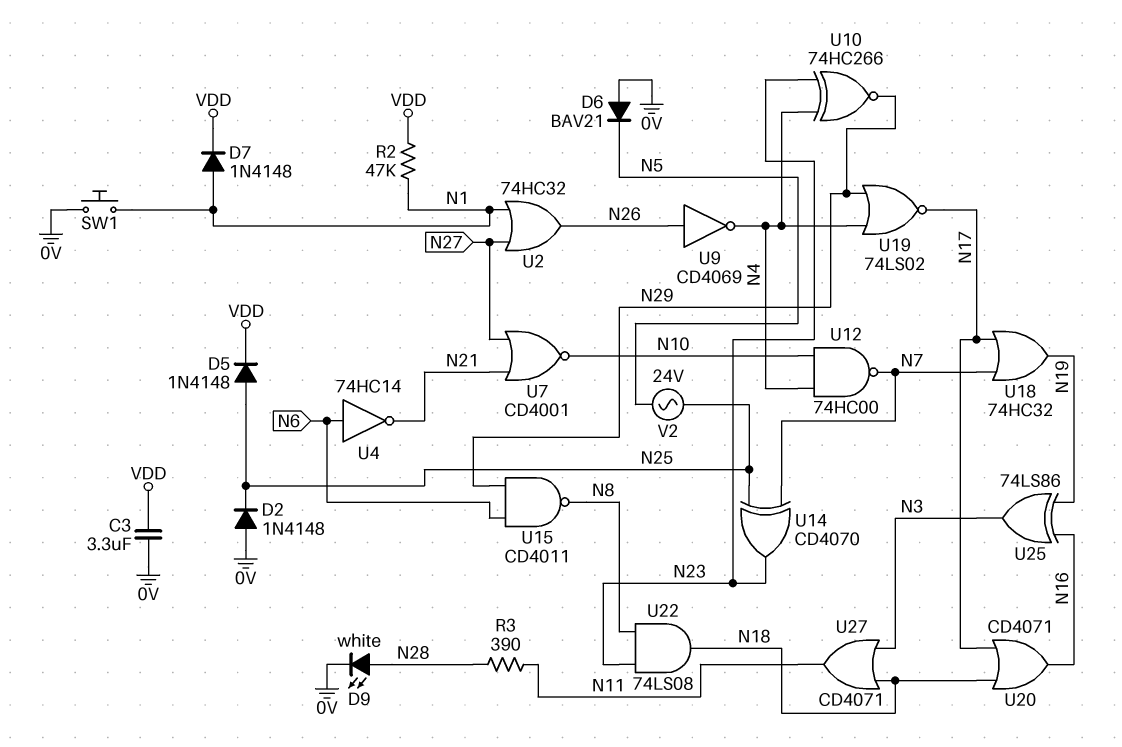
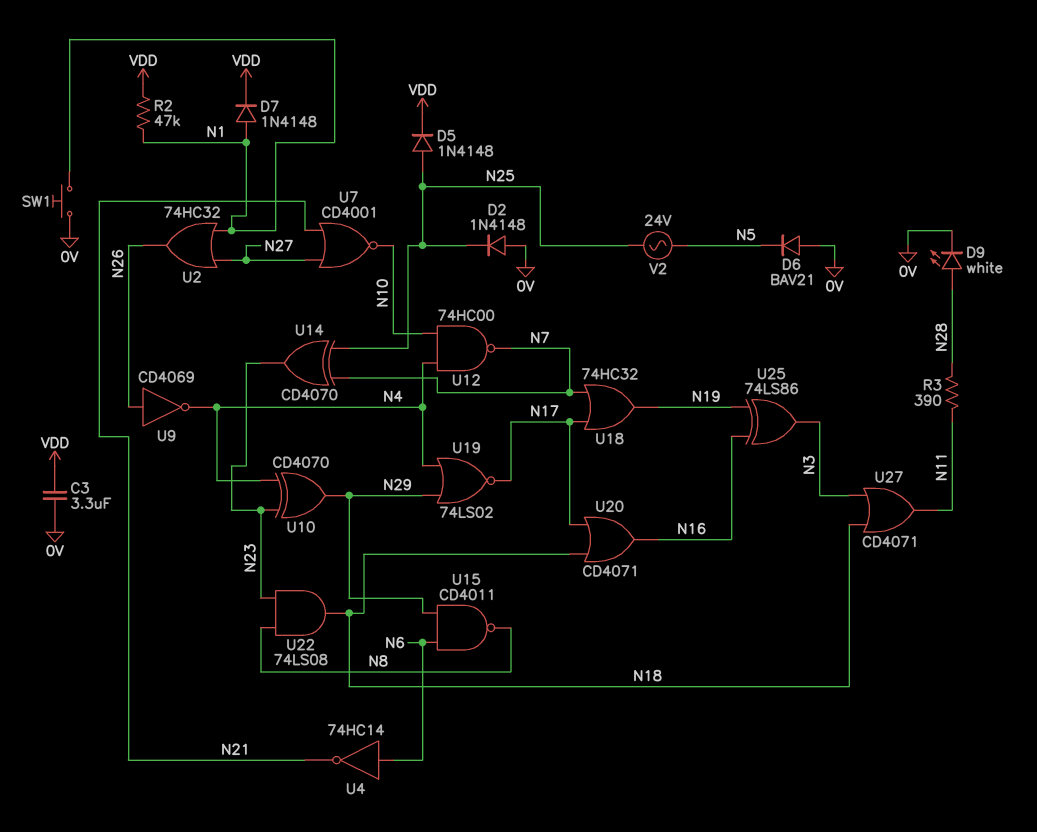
U10: XNOR 74HC266 (in N4, in N23, out N29) -> XOR CD4070 (in N4, in N23, out N29)

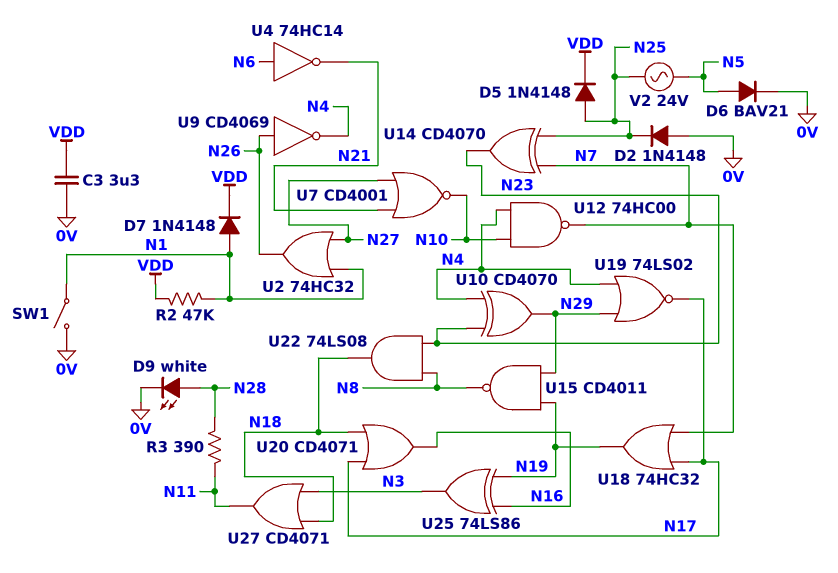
D6: diode BAV21 (A 0V, K N5) -> diode BAV21 (A N5, K 0V)
SW1: button (0V, N1) -> switch (0V, N1)
U15: NAND CD4011 (in N6, in N29, out N8) -> NAND CD4011 (in N19, in N29, out N8)

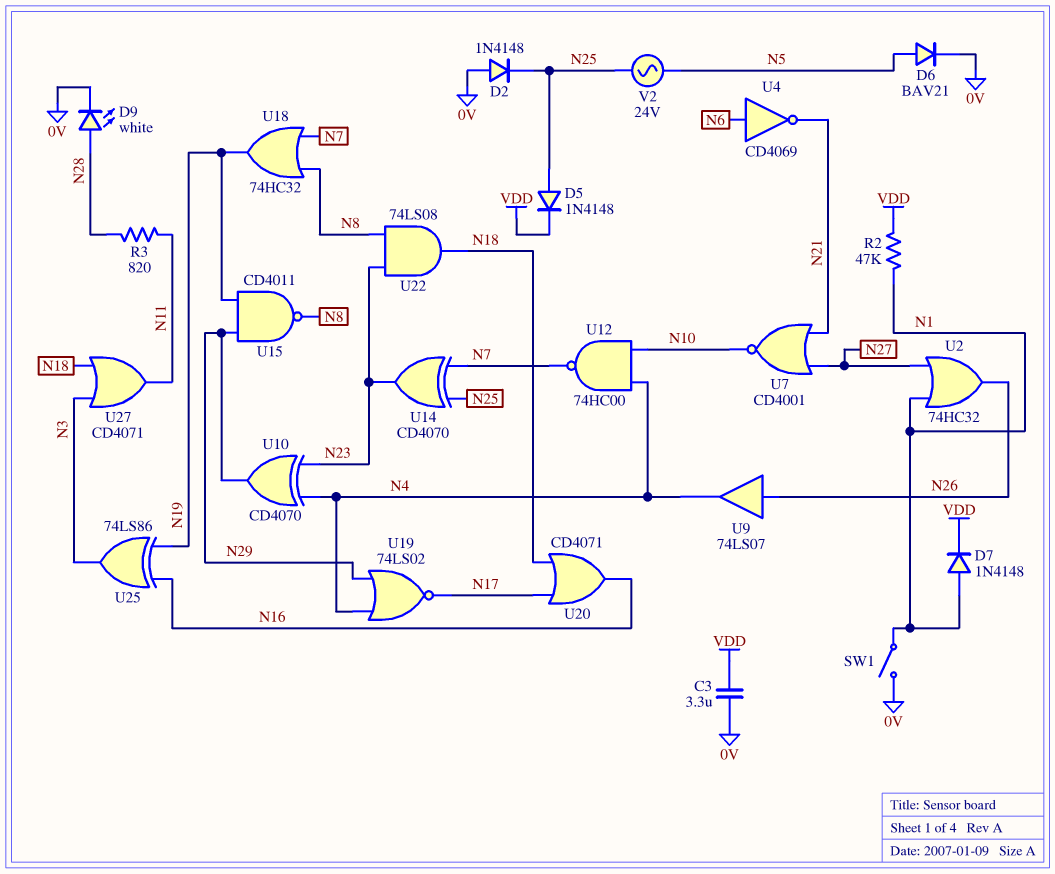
R3: 390 (N11, N28) -> 820 (N11, N28)
U4: NOT 74HC14 (in N6, out N21) -> NOT CD4069 (in N6, out N21)
U9: NOT CD4069 (in N26, out N4) -> buffer 74LS07 (in N26, out N4)
U18: OR 74HC32 (in N7, in N17, out N19) -> OR 74HC32 (in N7, in N8, out N19)

